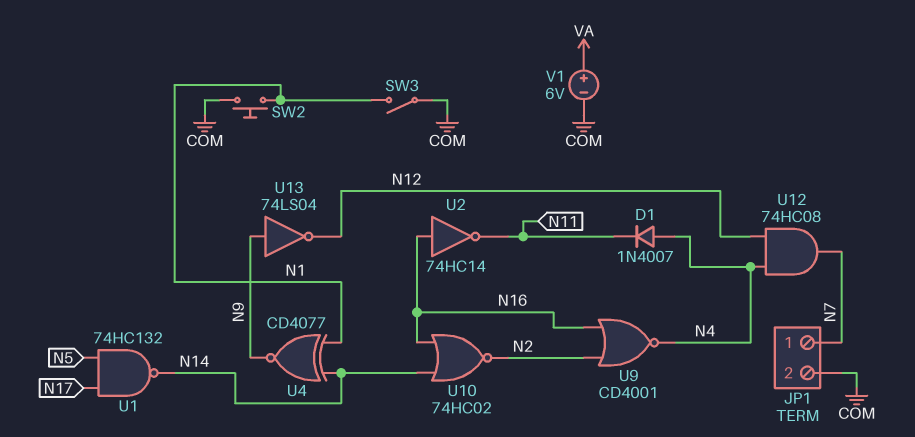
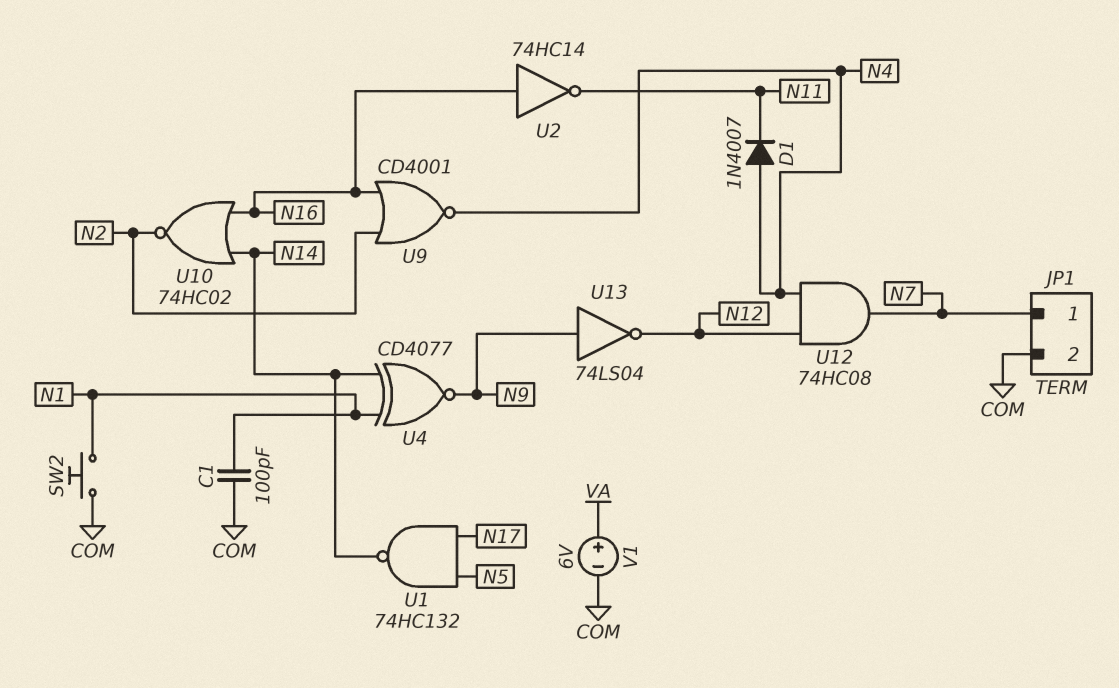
C1: none -> 100pF (COM, N1)
SW3: switch (COM, N1) -> none

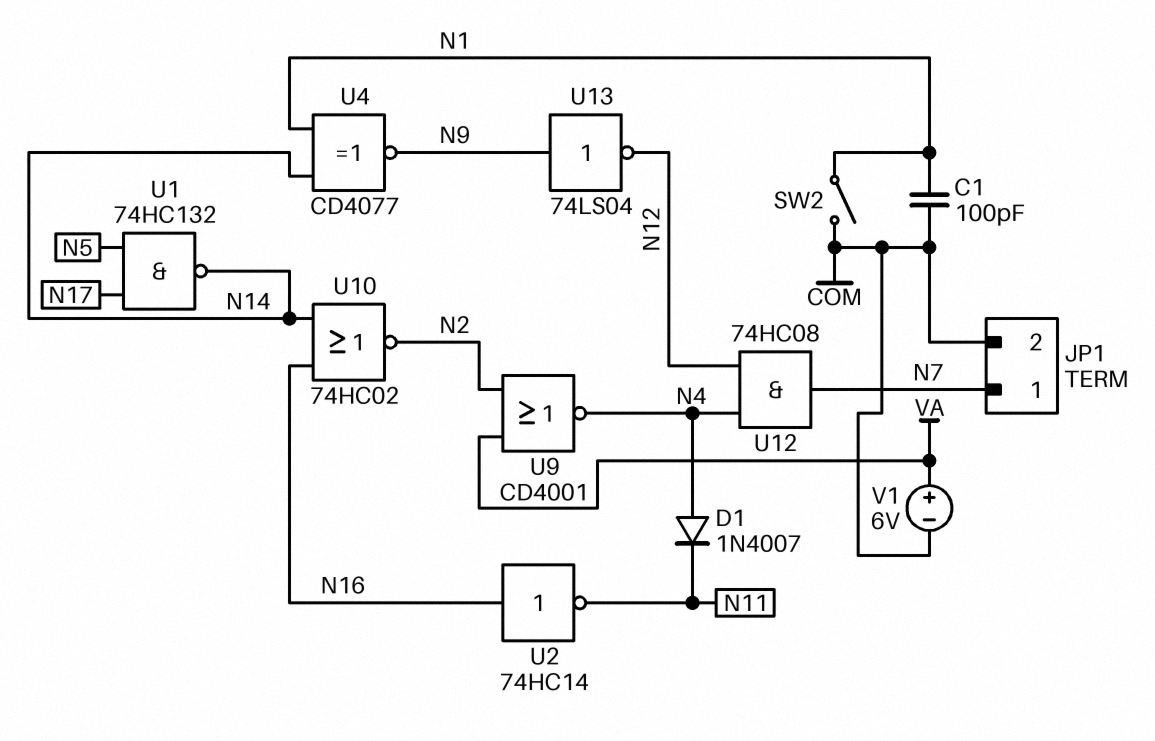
SW2: button (COM, N1) -> switch (COM, N1)
U9: NOR CD4001 (in N2, in N16, out N4) -> NOR CD4001 (in N2, in VA, out N4)

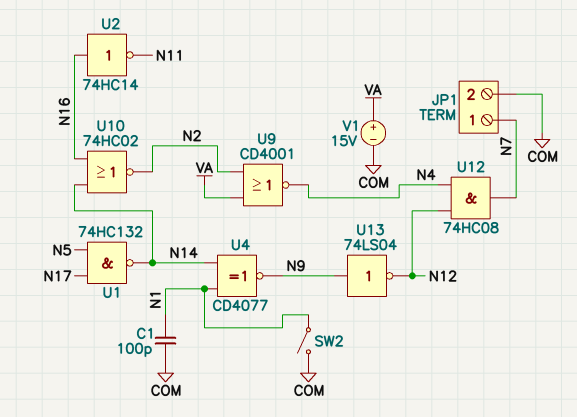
D1: diode 1N4007 (A N4, K N11) -> none
V1: 6V (plus VA, minus COM) -> 15V (plus VA, minus COM)

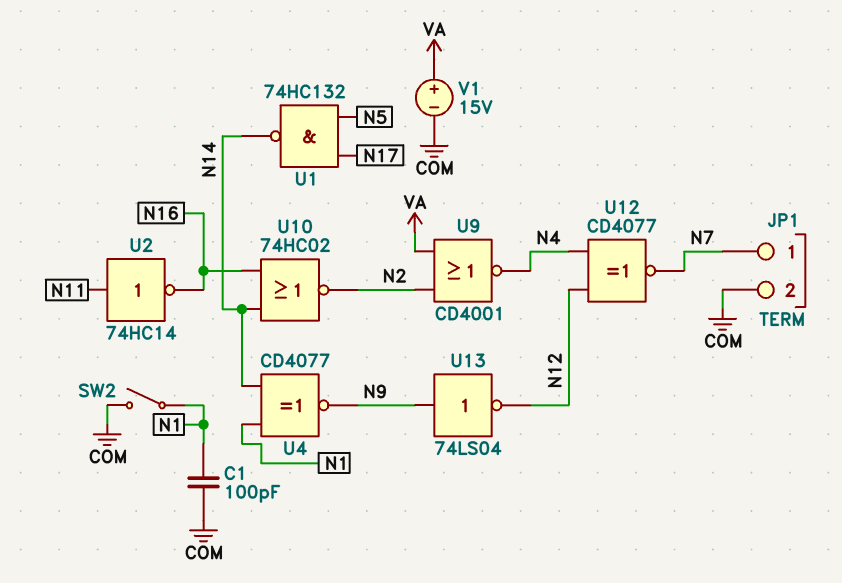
U2: NOT 74HC14 (in N16, out N11) -> NOT 74HC14 (in N11, out N16)
U12: AND 74HC08 (in N4, in N12, out N7) -> XNOR CD4077 (in N4, in N12, out N7)

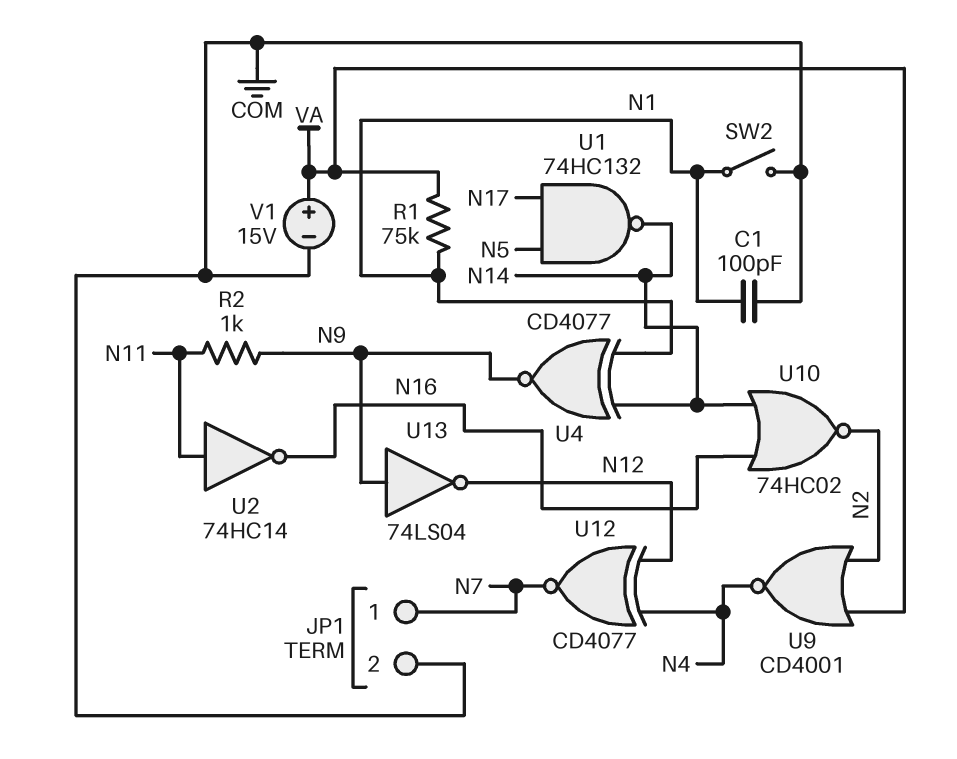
R1: none -> 75k (N1, VA)
R2: none -> 1k (N9, N11)

